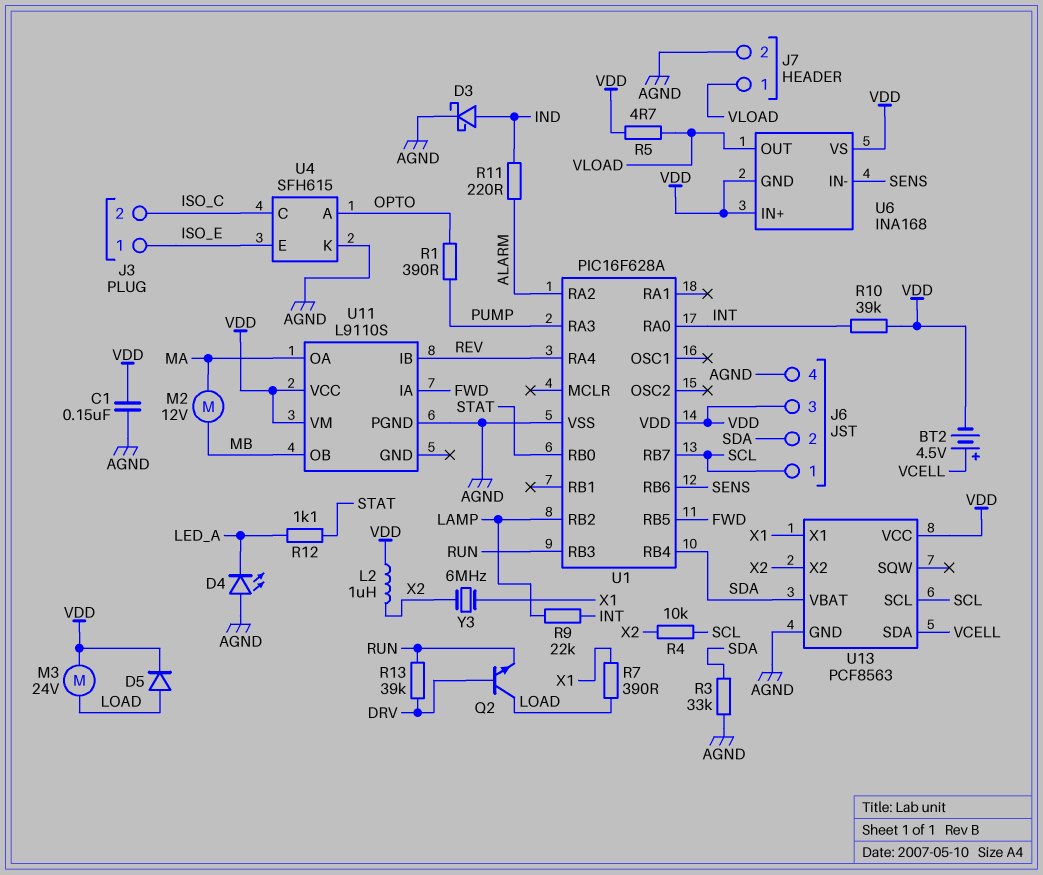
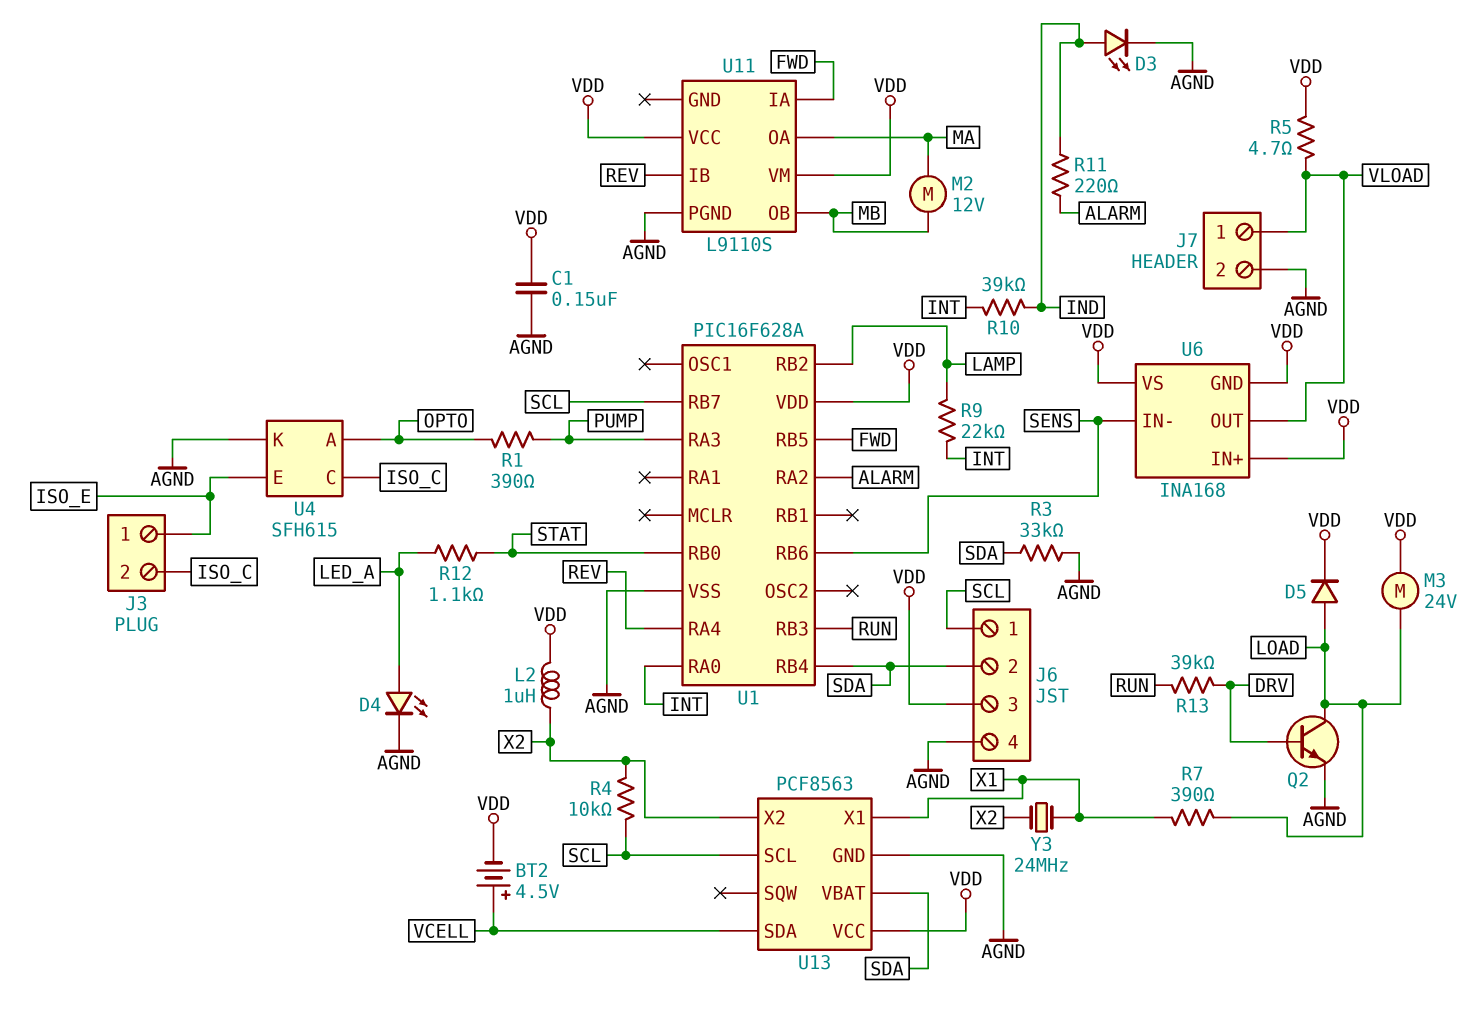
D3: schottky (A IND, K AGND) -> LED (A IND, K AGND)
D4: LED (A AGND, K LED_A) -> LED (A LED_A, K AGND)
Q2: NPN (B DRV, C LOAD, E RUN) -> NPN (B DRV, C LOAD, E AGND)
R10: 39k (INT, VDD) -> 39k (IND, INT)
Y3: 6MHz (X1, X2) -> 24MHz (X1, X2)

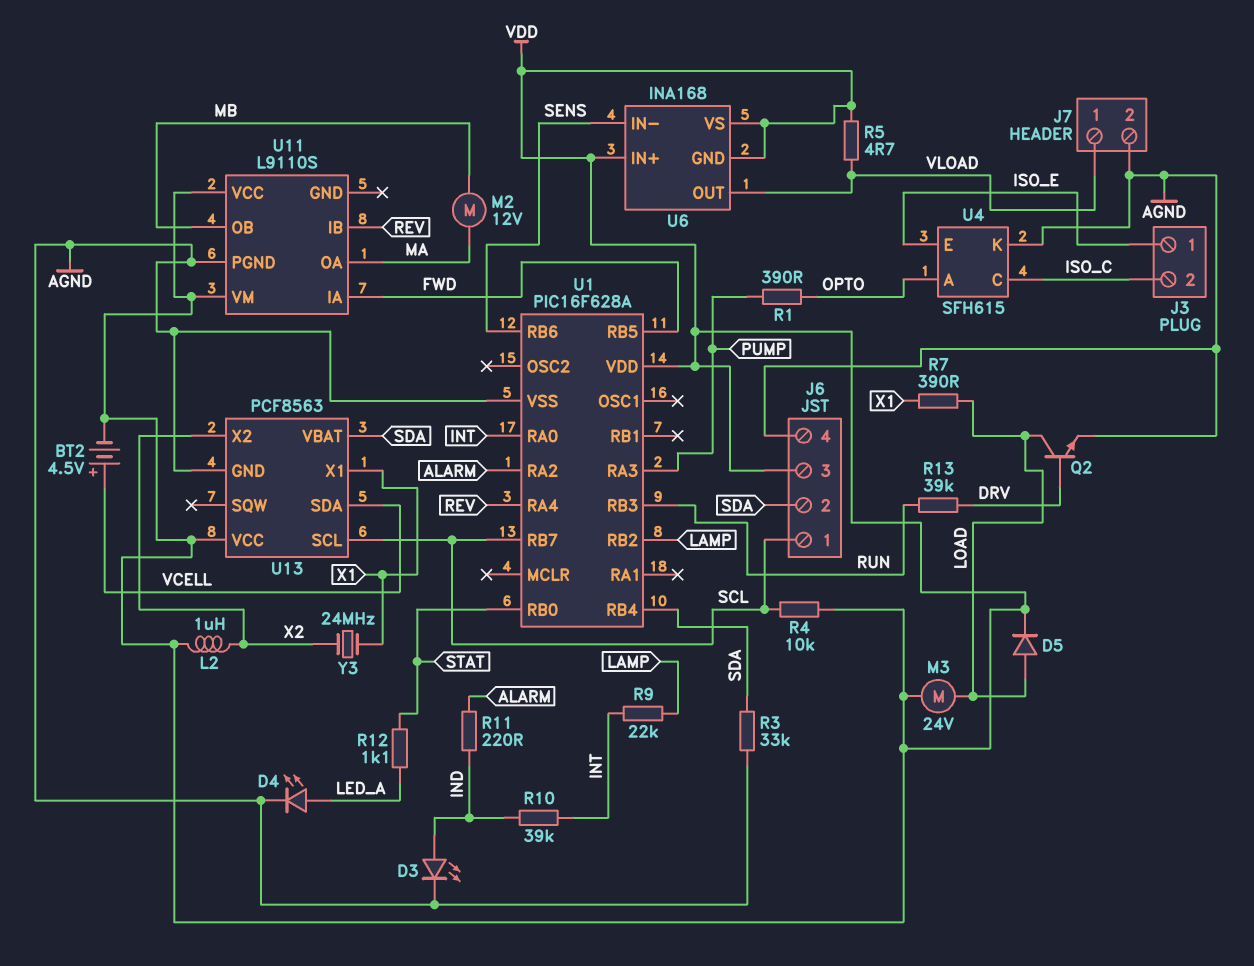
C1: 150nF (AGND, VDD) -> none
R4: 10k (SCL, X2) -> 10k (SCL, VDD)

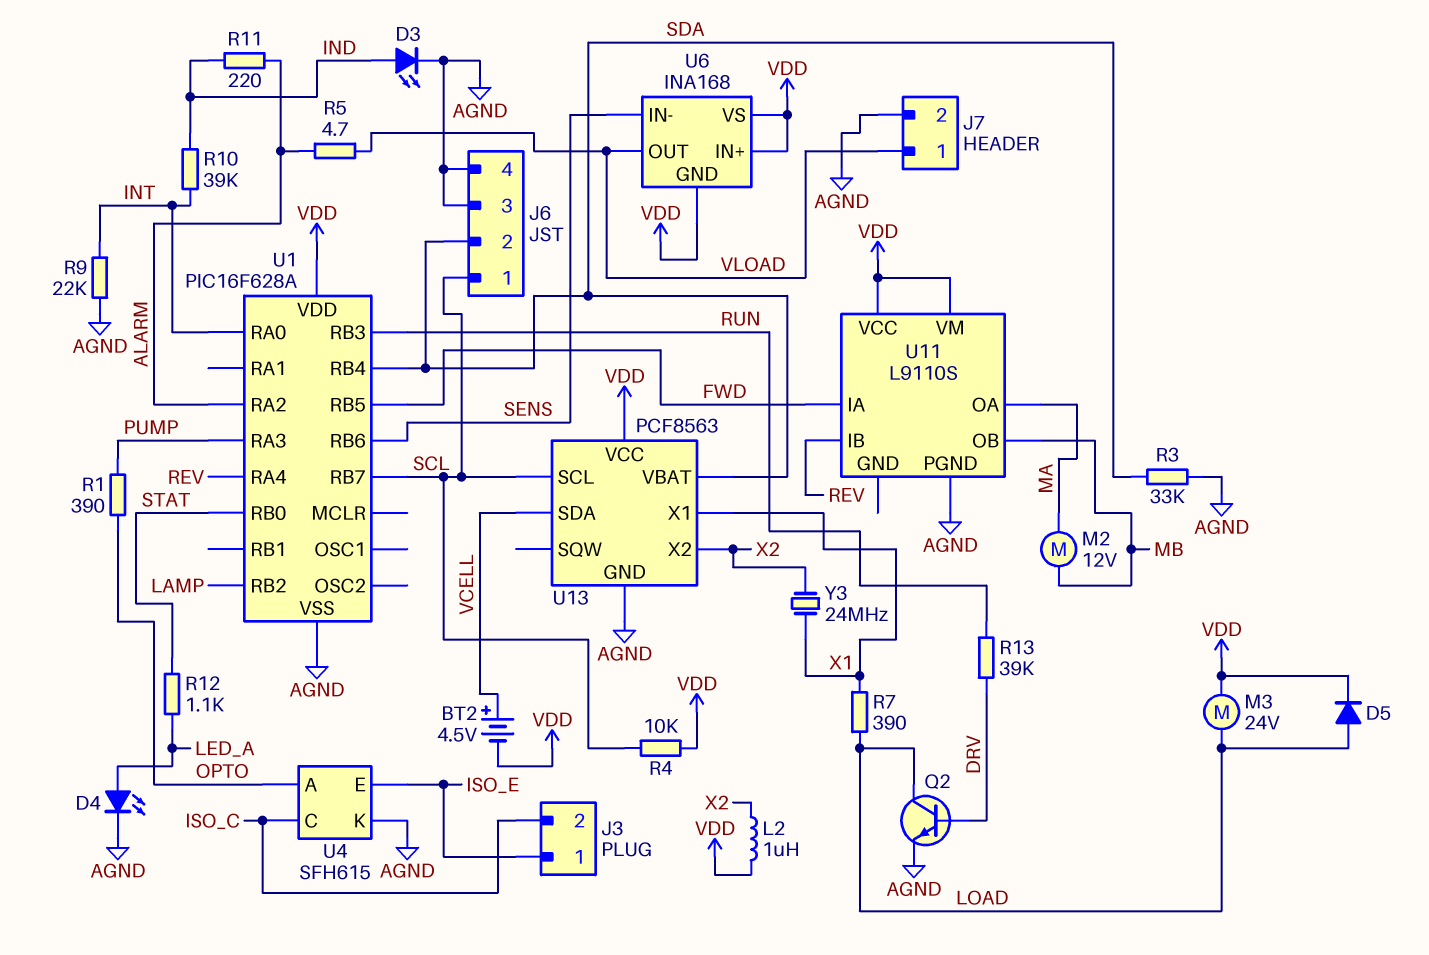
J6 pin 3: VDD -> AGND
R5: 4.7 (VDD, VLOAD) -> 4.7 (ALARM, VLOAD)
R9: 22k (INT, LAMP) -> 22k (AGND, INT)

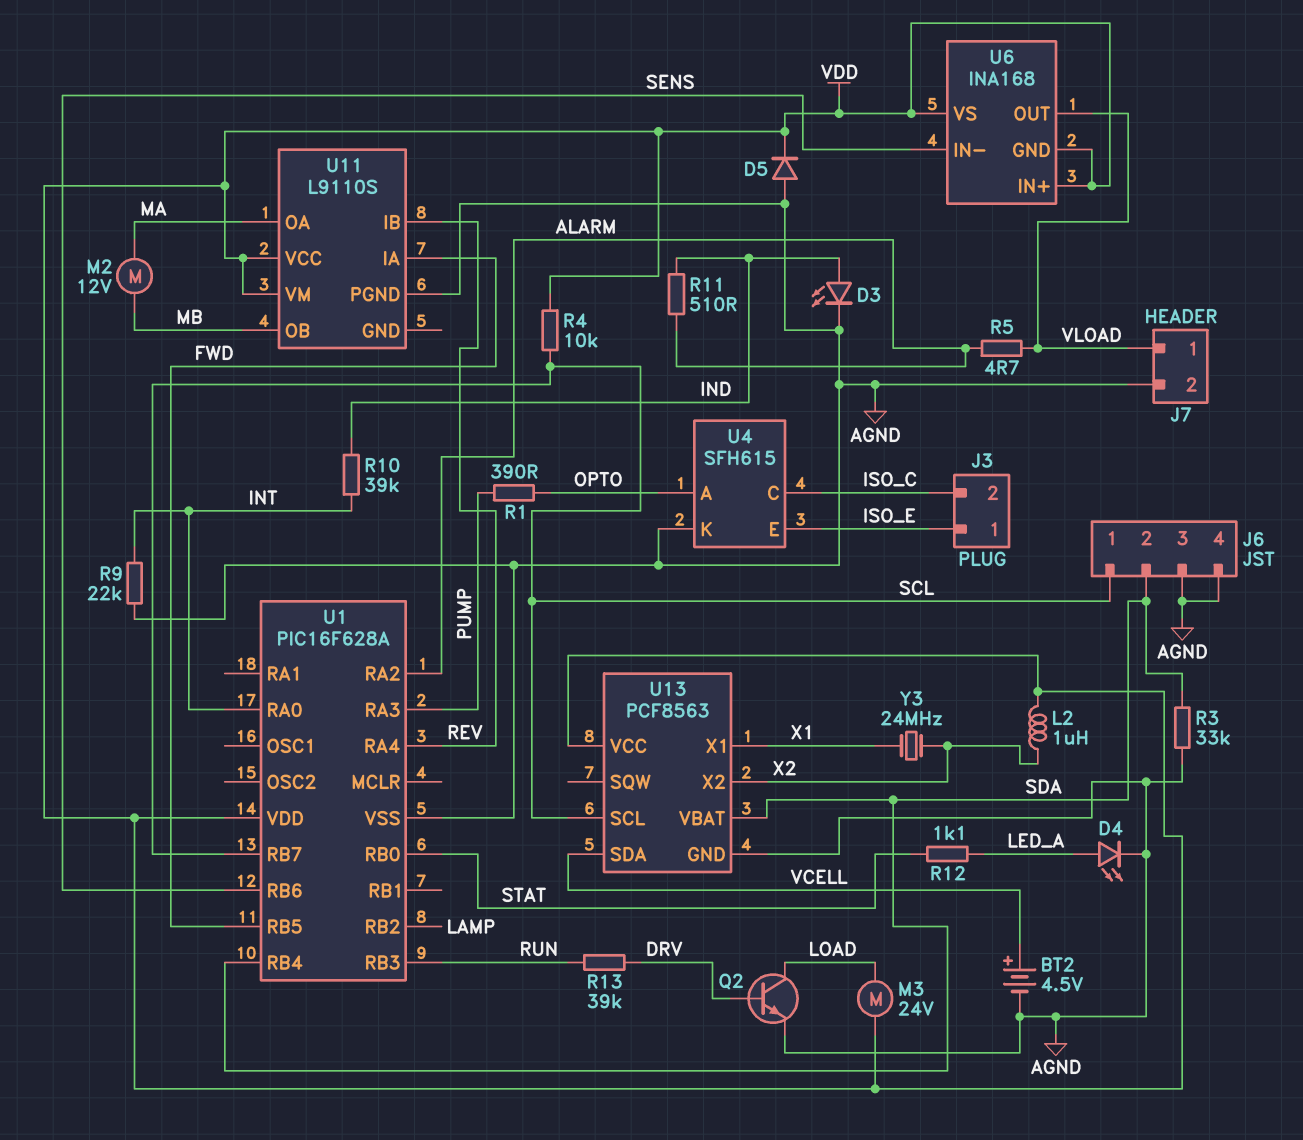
BT2: 4.5V (plus VCELL, minus VDD) -> 4.5V (plus VCELL, minus AGND)
D5: diode (A LOAD, K VDD) -> diode (A AGND, K VDD)
R7: 390 (LOAD, X1) -> none
R11: 220 (ALARM, IND) -> 510 (ALARM, IND)

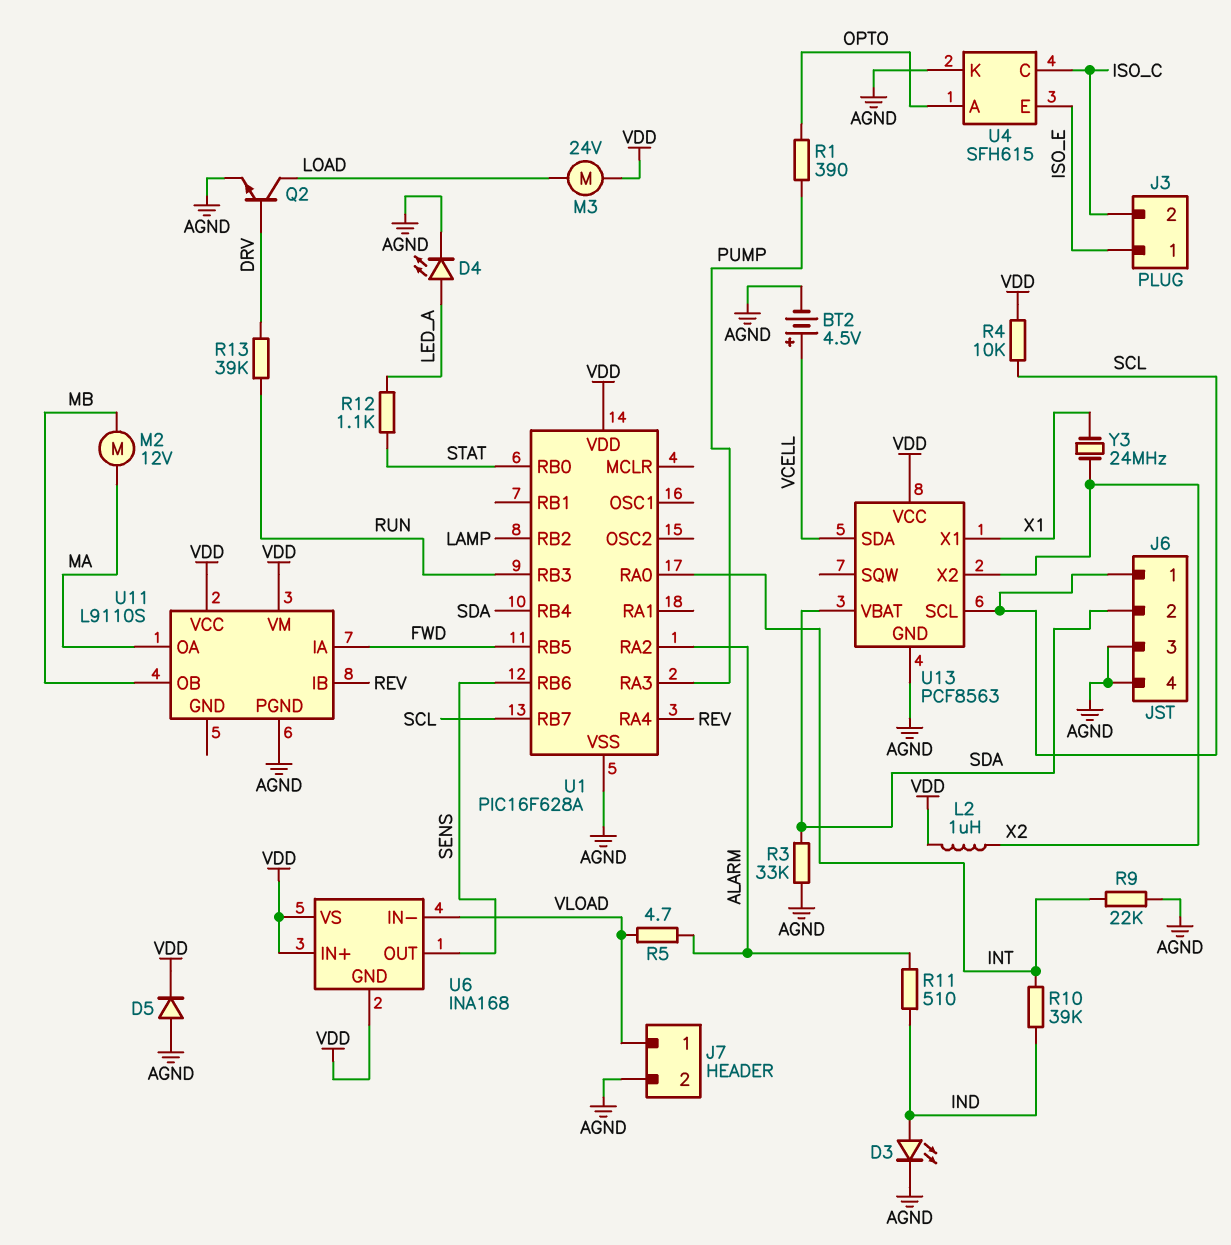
U6 pin IN-: SENS -> VLOAD
U6 pin OUT: VLOAD -> SENS

